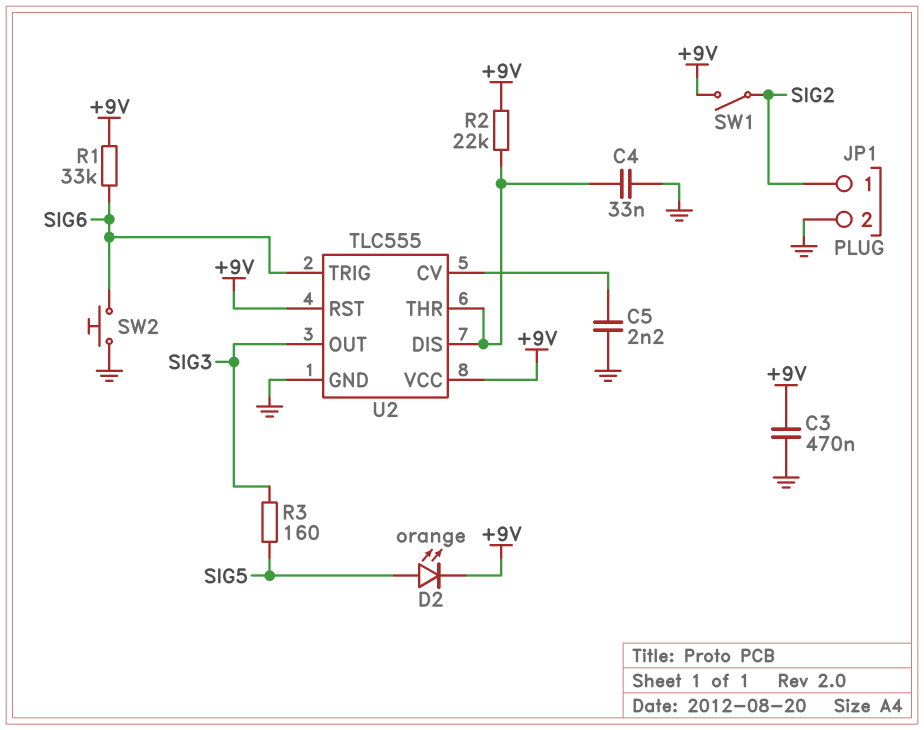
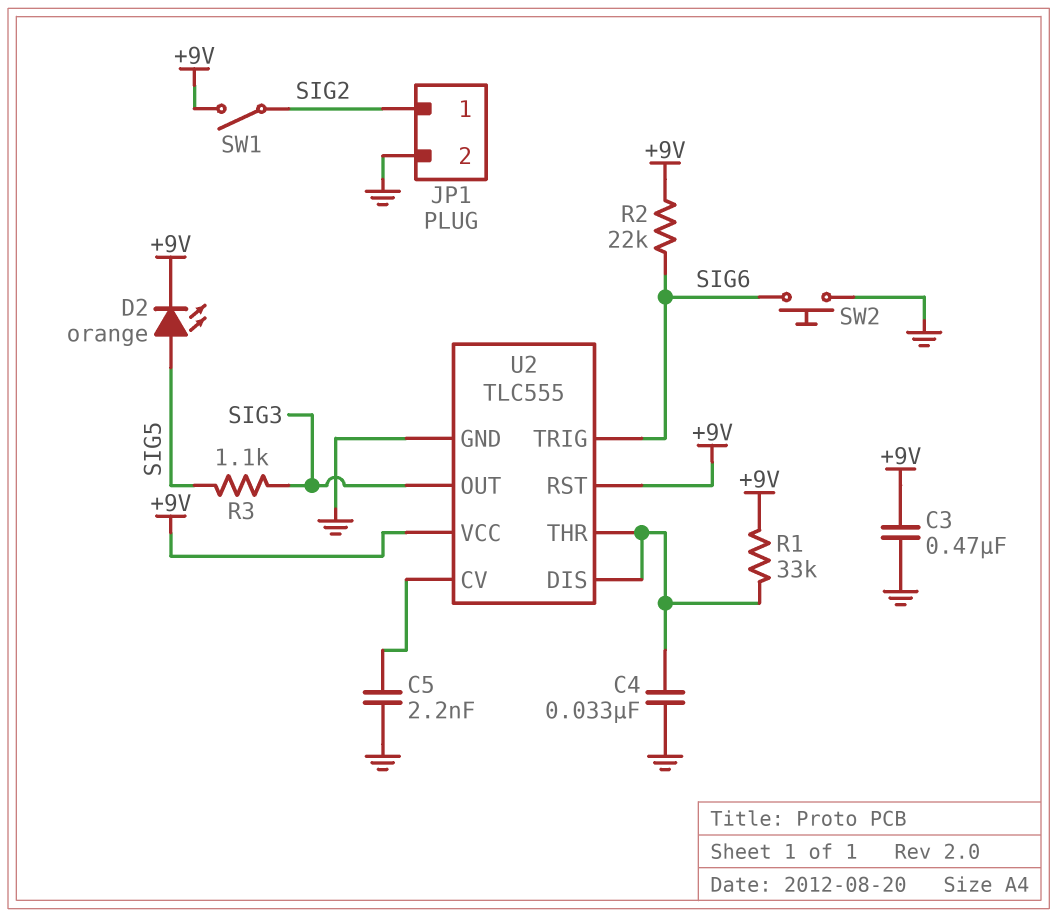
R1: 33k (+9V, SIG6) -> 33k (+9V, U2/DIS)
R2: 22k (+9V, U2/DIS) -> 22k (+9V, SIG6)
R3: 160 (SIG3, SIG5) -> 1.1k (SIG3, SIG5)

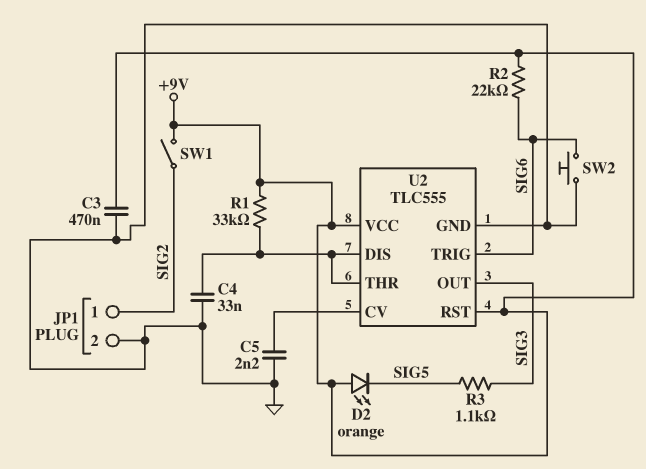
D2: LED orange (A SIG5, K +9V) -> LED orange (A +9V, K SIG5)

